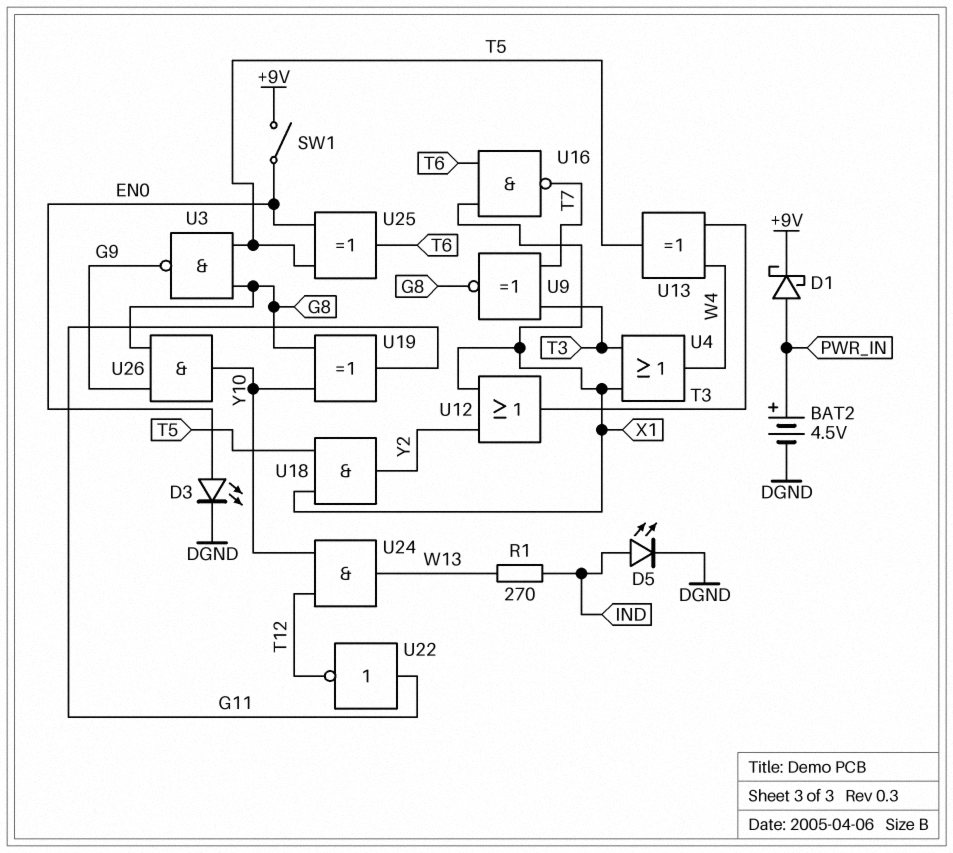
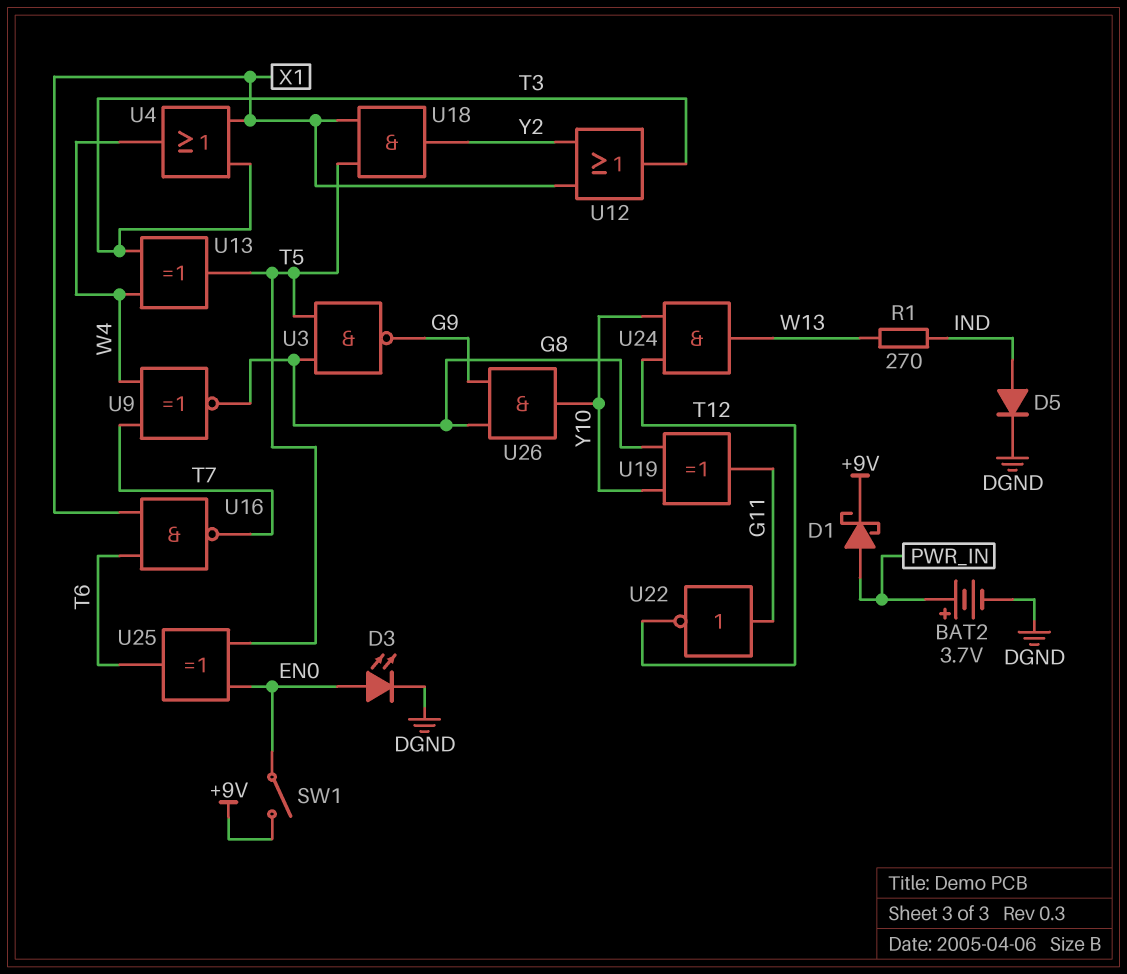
BAT2: 4.5V (plus PWR_IN, minus DGND) -> 3.7V (plus PWR_IN, minus DGND)
D5: LED (A IND, K DGND) -> diode (A IND, K DGND)
U9: XNOR (in T3, in T7, out G8) -> XNOR (in T7, in W4, out G8)

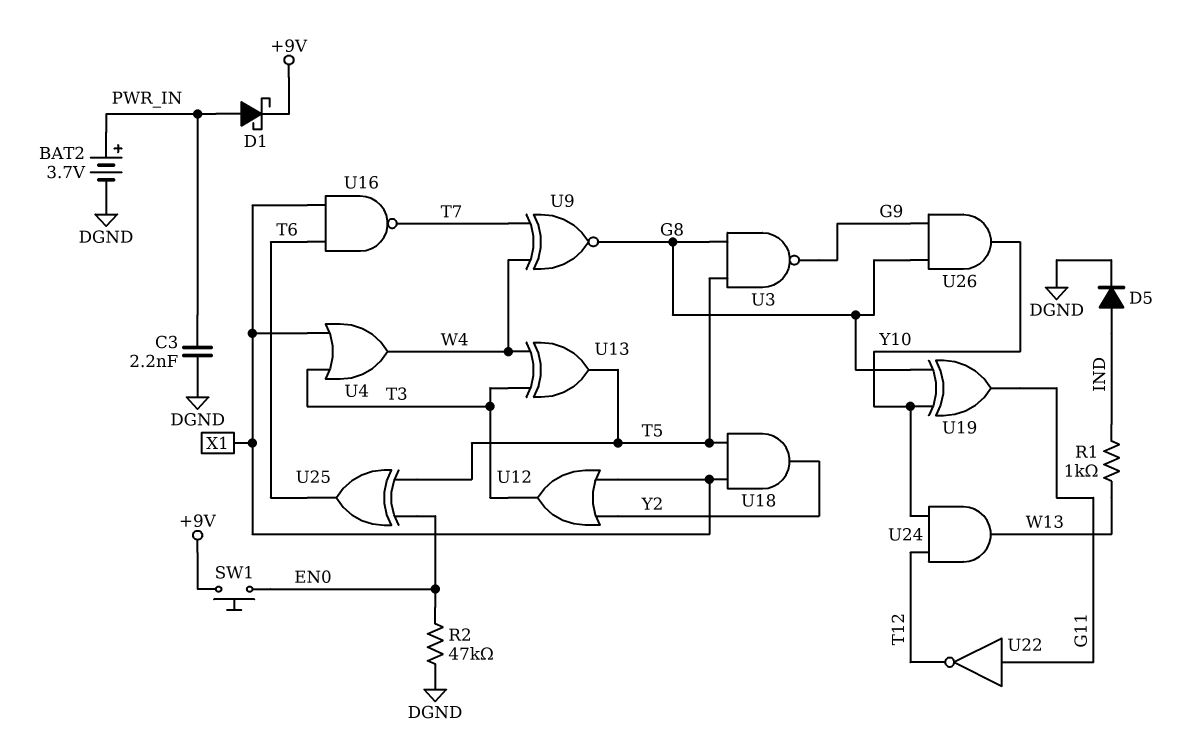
C3: none -> 2.2nF (DGND, PWR_IN)
D3: LED (A EN0, K DGND) -> none
R1: 270 (IND, W13) -> 1k (IND, W13)
R2: none -> 47k (DGND, EN0)
SW1: switch (+9V, EN0) -> button (+9V, EN0)

